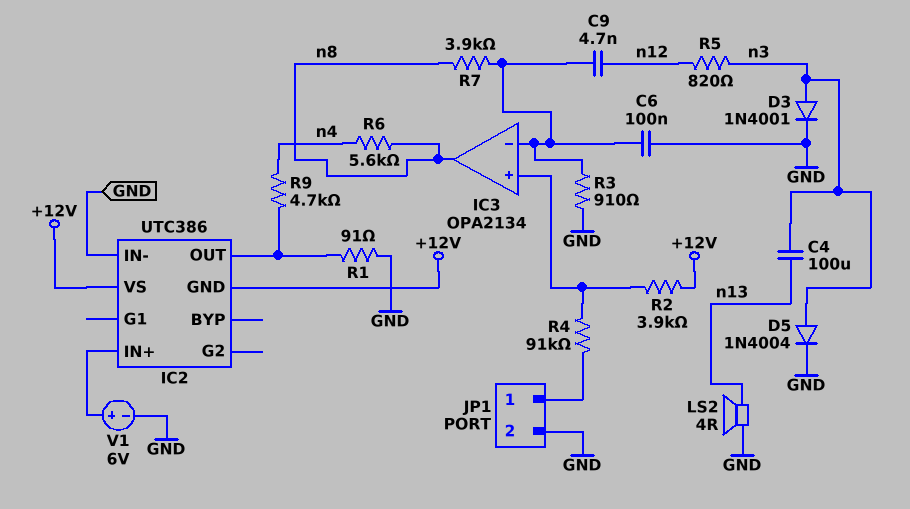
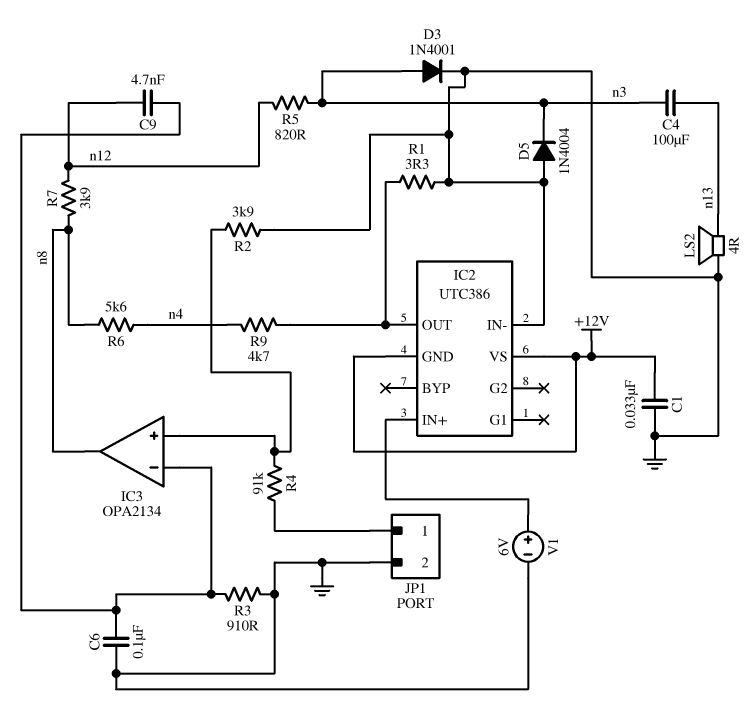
C1: none -> 33nF (+12V, GND)
D5: diode 1N4004 (A n3, K GND) -> diode 1N4004 (A GND, K n3)
R1: 91 (GND, IC2/OUT) -> 3.3 (GND, IC2/OUT)
R2: 3.9k (+12V, IC3/in+) -> 3.9k (GND, IC3/in+)
R7: 3.9k (IC3/in-, n8) -> 3.9k (n8, n12)

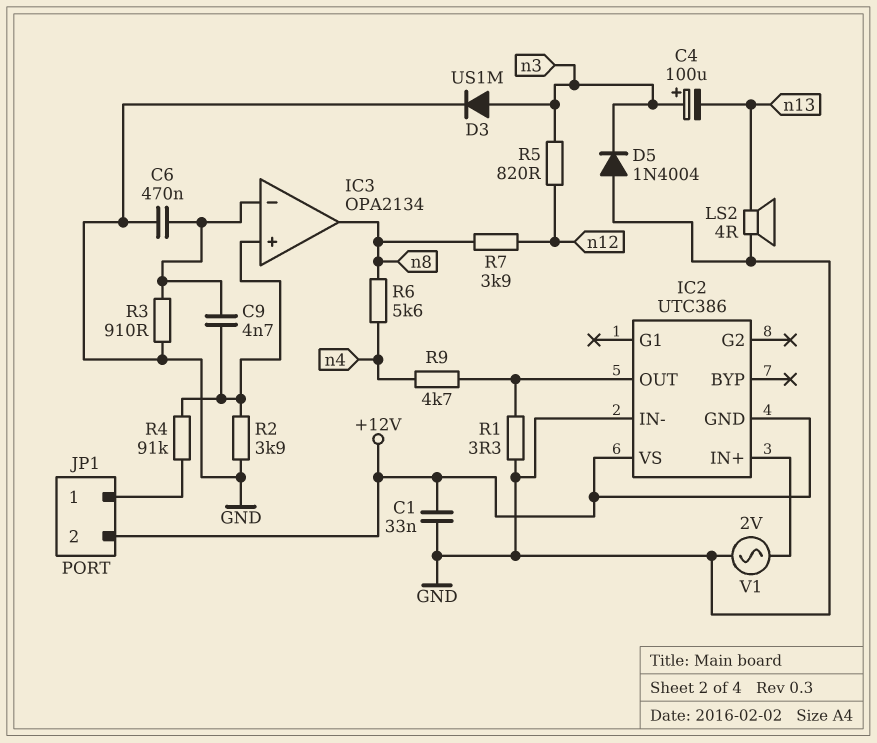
C4: 100uF (n3, n13) -> 100uF (plus n3, minus n13)
C6: 100nF (GND, IC3/in-) -> 470nF (GND, IC3/in-)
C9: 4.7nF (IC3/in-, n12) -> 4.7nF (IC3/in+, IC3/in-)
D3: diode 1N4001 (A n3, K GND) -> diode US1M (A n3, K GND)
JP1 pin 2: GND -> +12V
V1: 6V (plus IC2/IN+, minus GND) -> AC 2V (GND, IC2/IN+)

